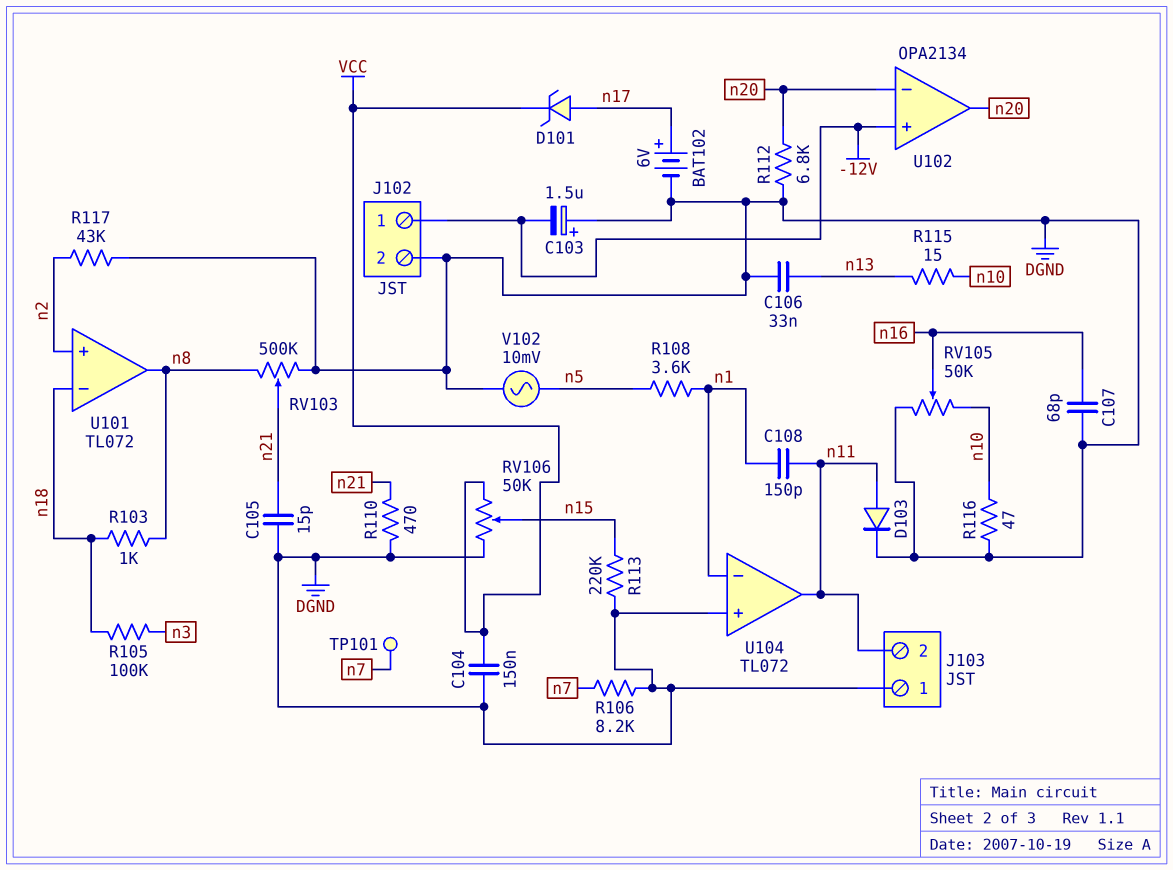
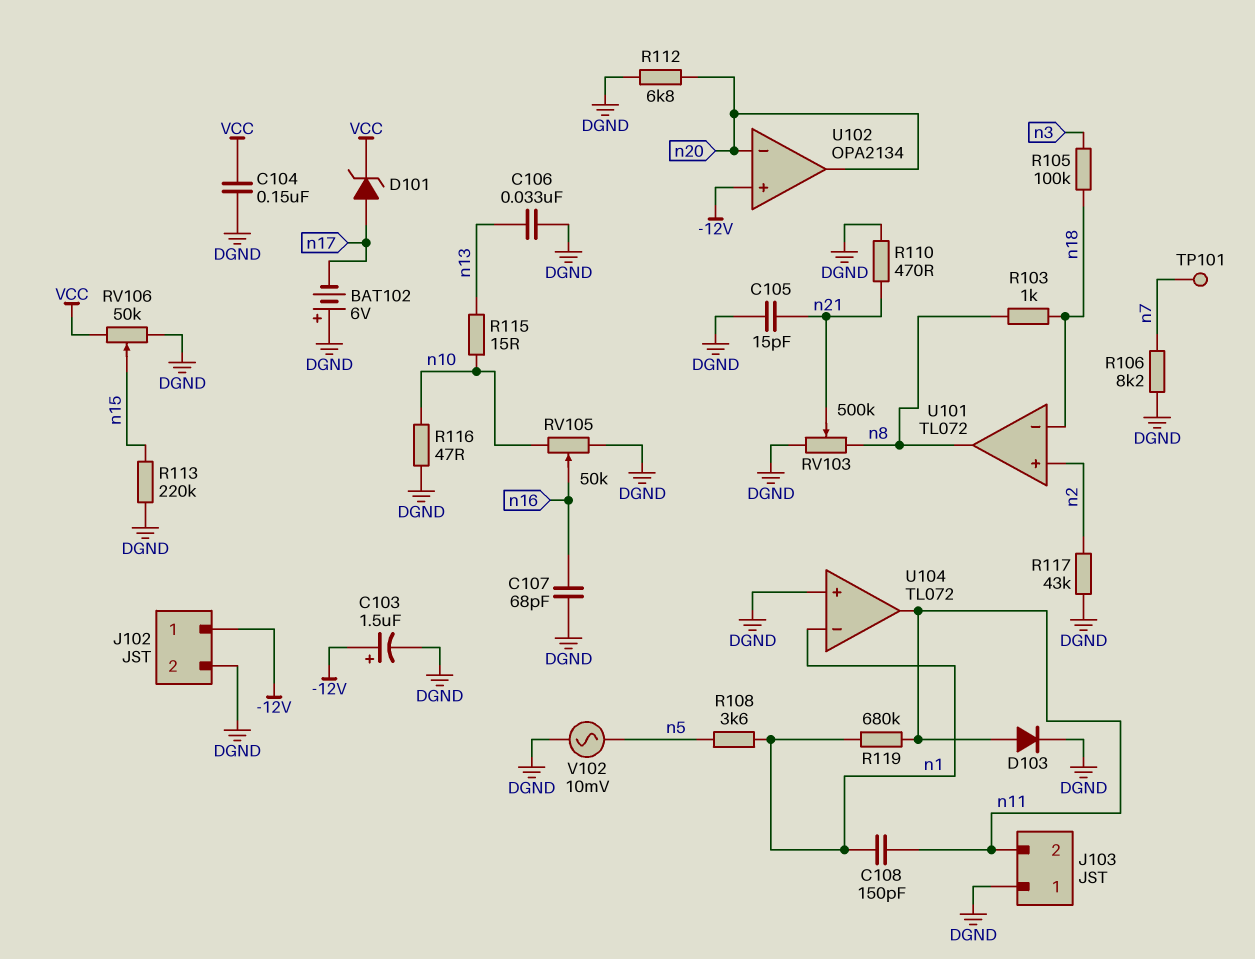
BAT102: 6V (plus n17, minus DGND) -> 6V (plus DGND, minus n17)
C103: 1.5uF (plus DGND, minus -12V) -> 1.5uF (plus -12V, minus DGND)
R119: none -> 680k (n1, n11)

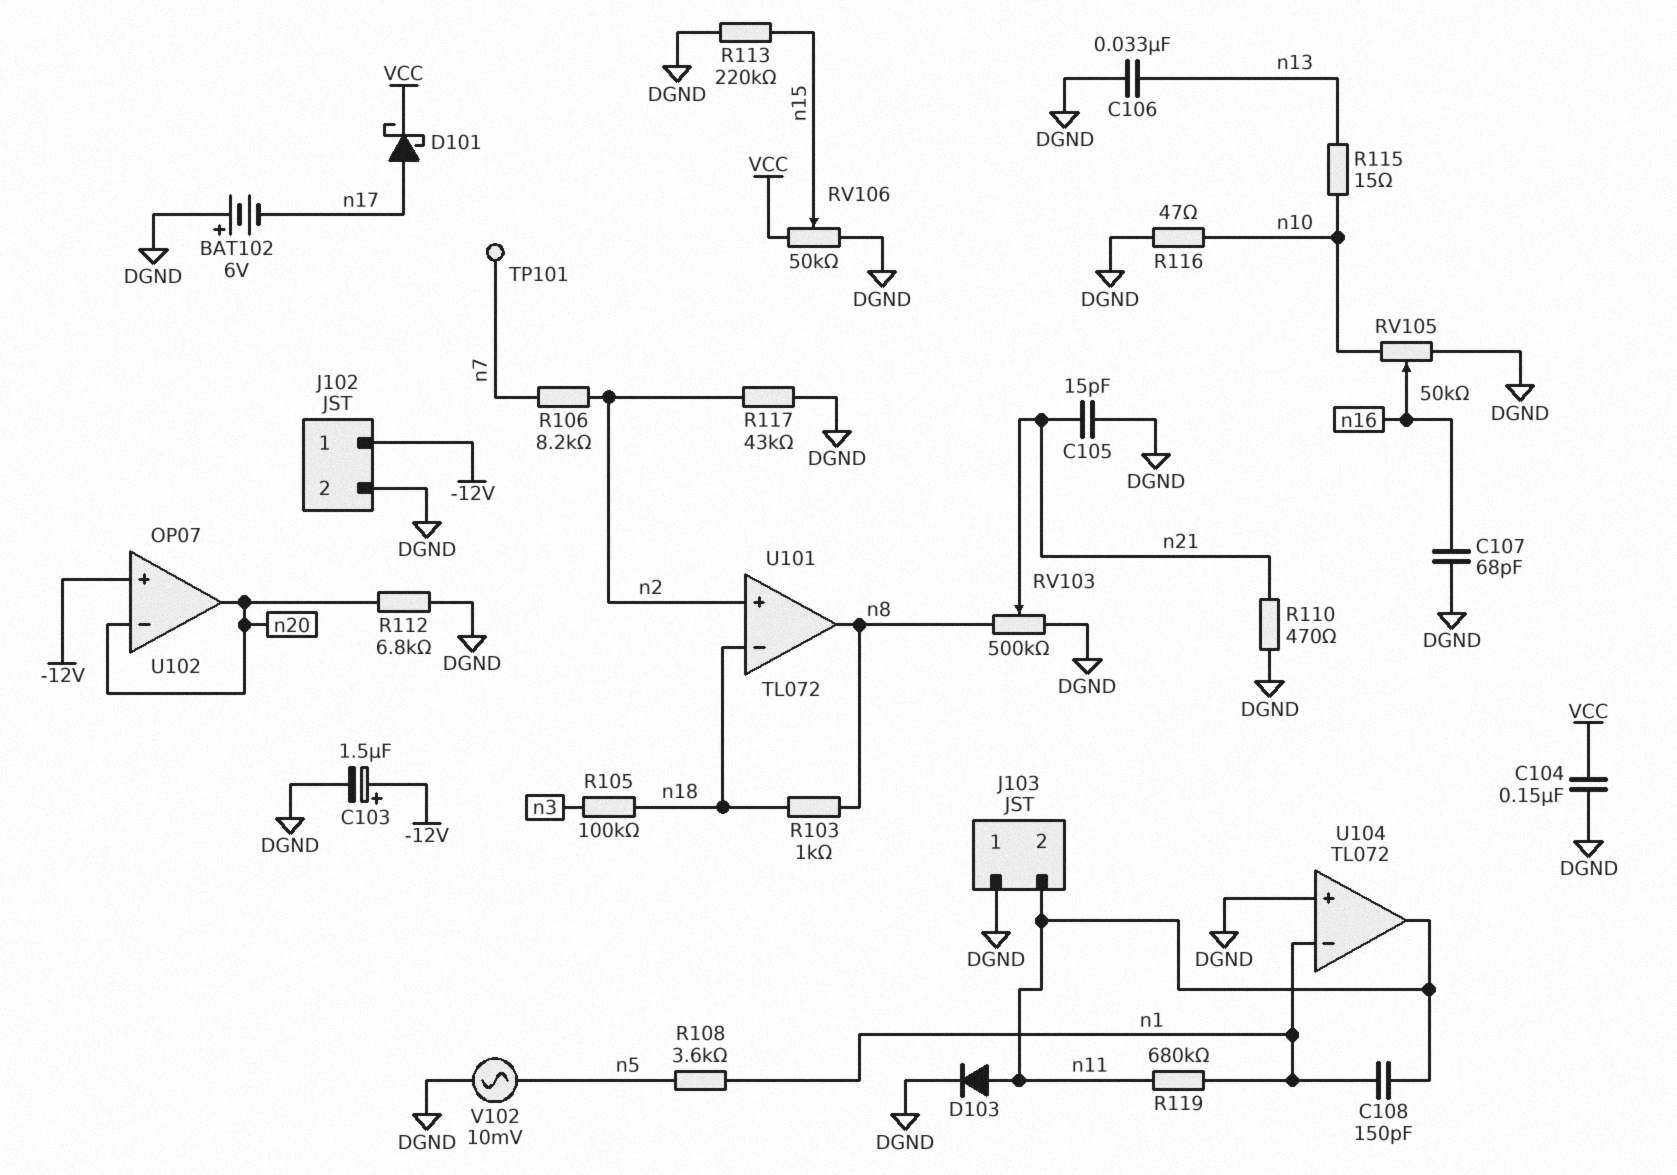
D101: zener (A n17, K VCC) -> schottky (A n17, K VCC)
R106: 8.2k (DGND, n7) -> 8.2k (n2, n7)
U102: OPA2134 -> OP07

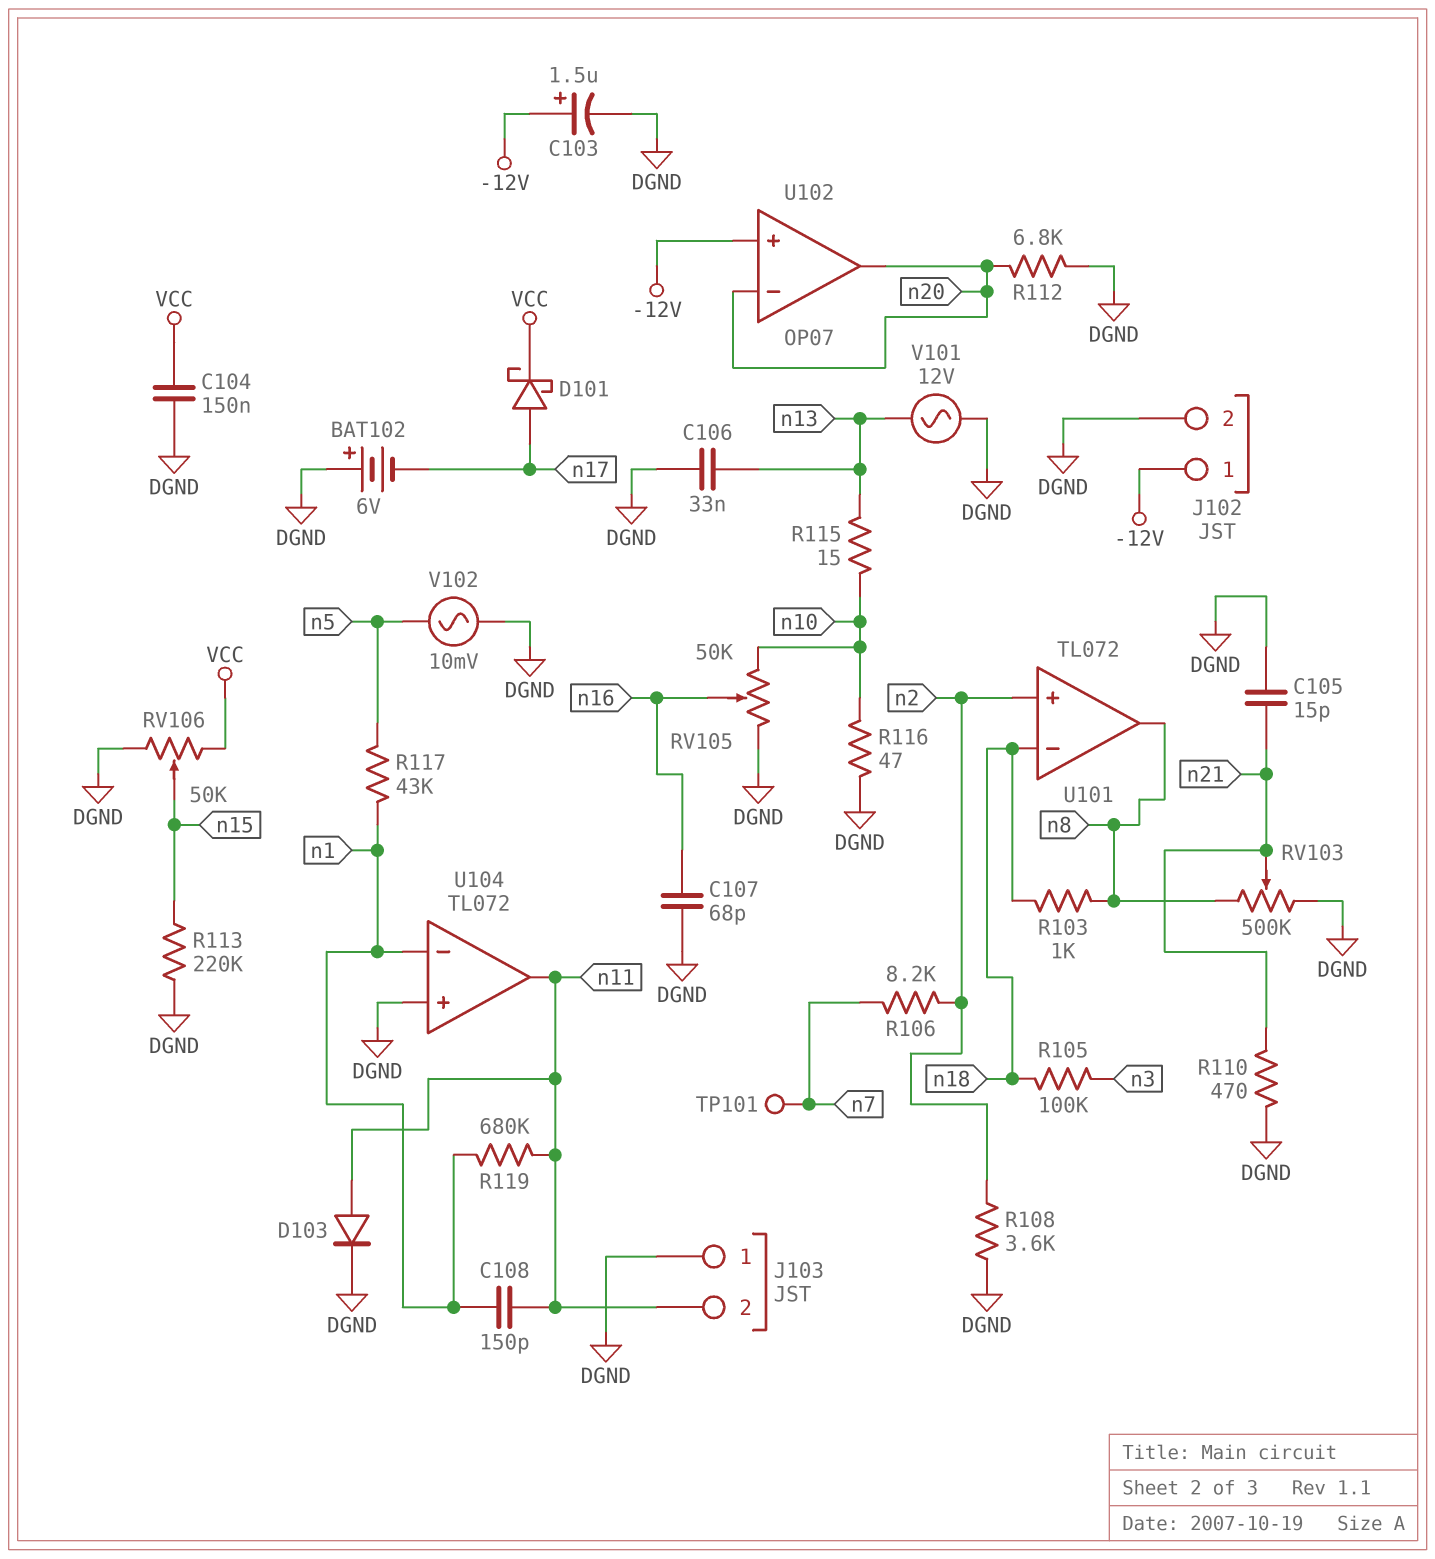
R108: 3.6k (n1, n5) -> 3.6k (DGND, n2)
R117: 43k (DGND, n2) -> 43k (n1, n5)
V101: none -> AC 12V (DGND, n13)

